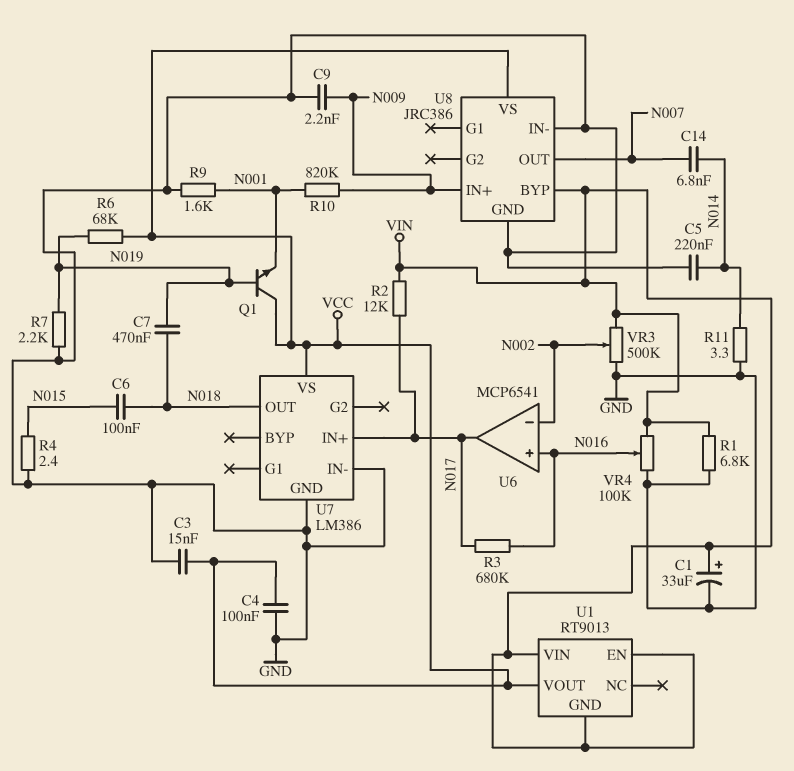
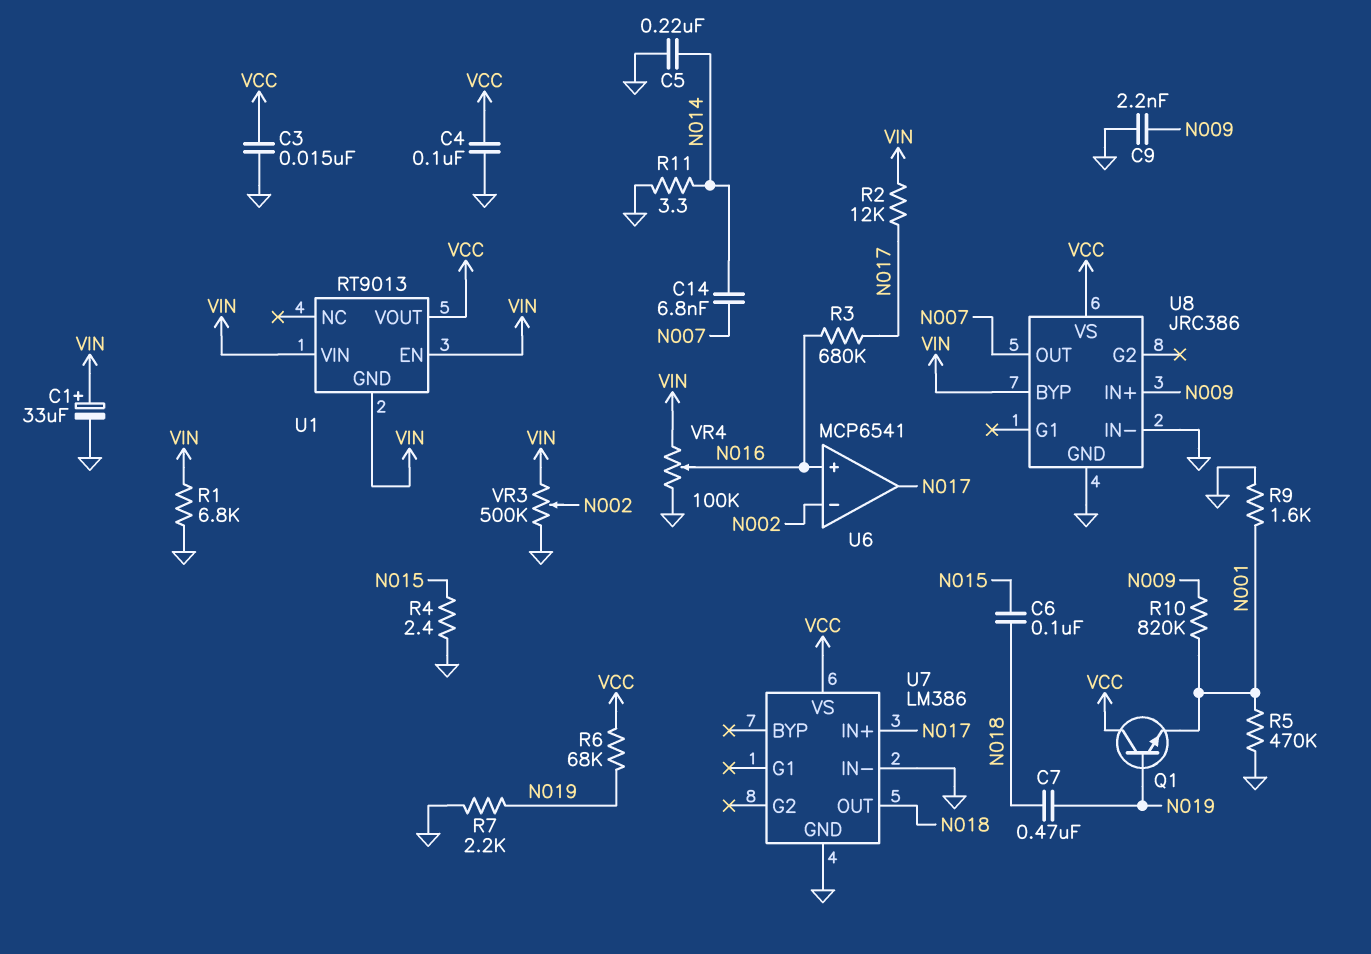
R5: none -> 470k (GND, N001)

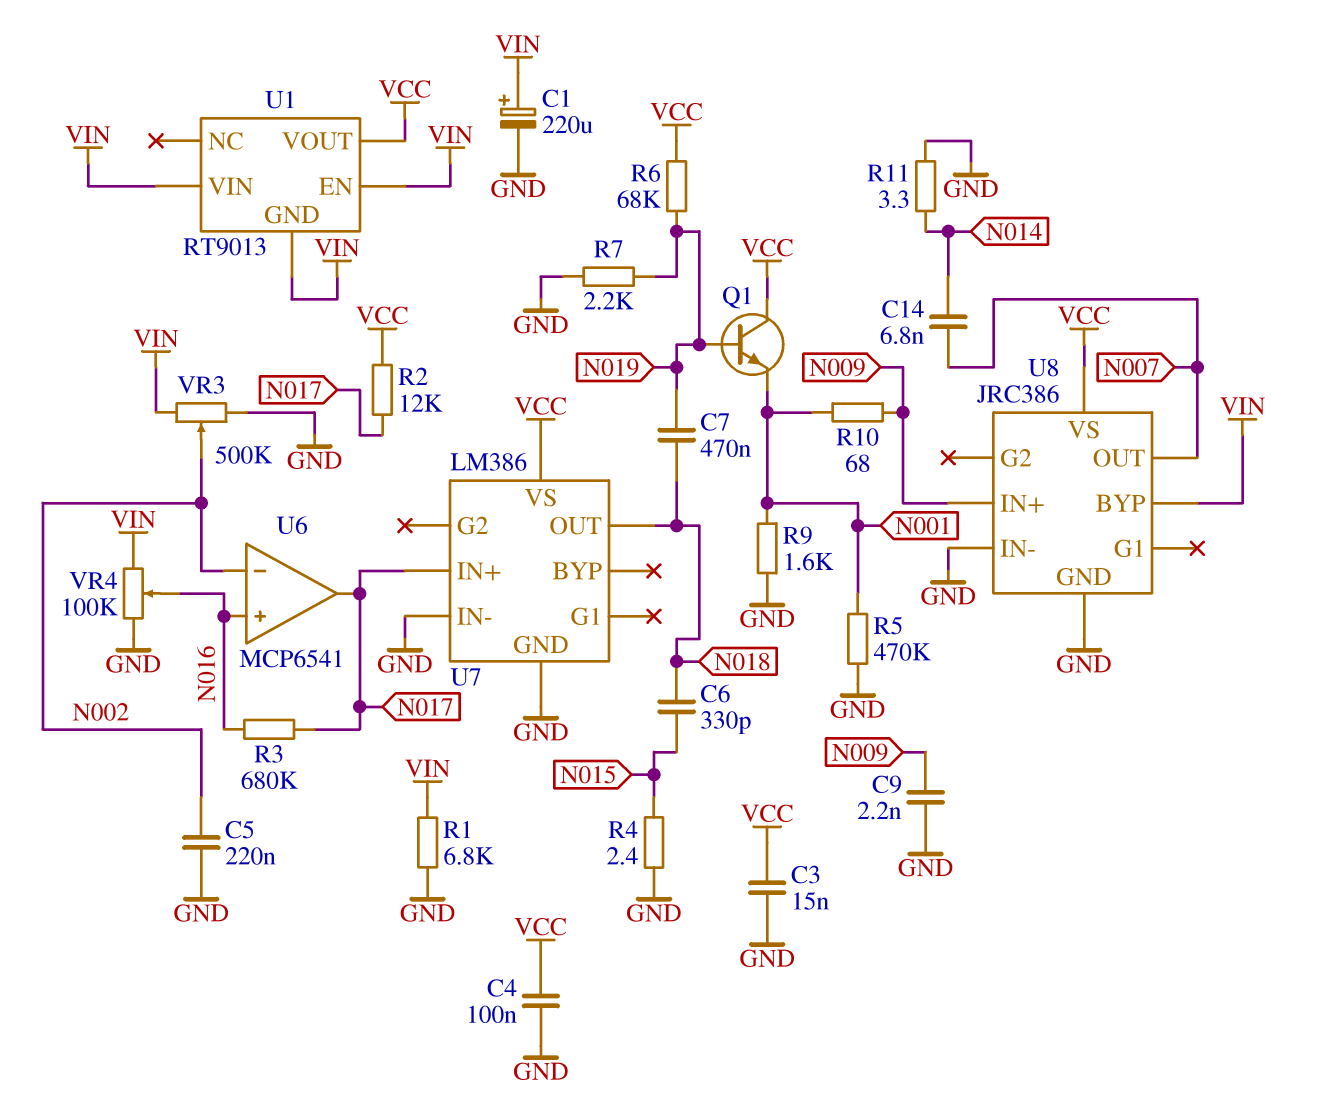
C1: 33uF (plus VIN, minus GND) -> 220uF (plus VIN, minus GND)
C5: 220nF (GND, N014) -> 220nF (GND, N002)
C6: 100nF (N015, N018) -> 330pF (N015, N018)
R2: 12k (N017, VIN) -> 12k (N017, VCC)
R10: 820k (N001, N009) -> 68 (N001, N009)

